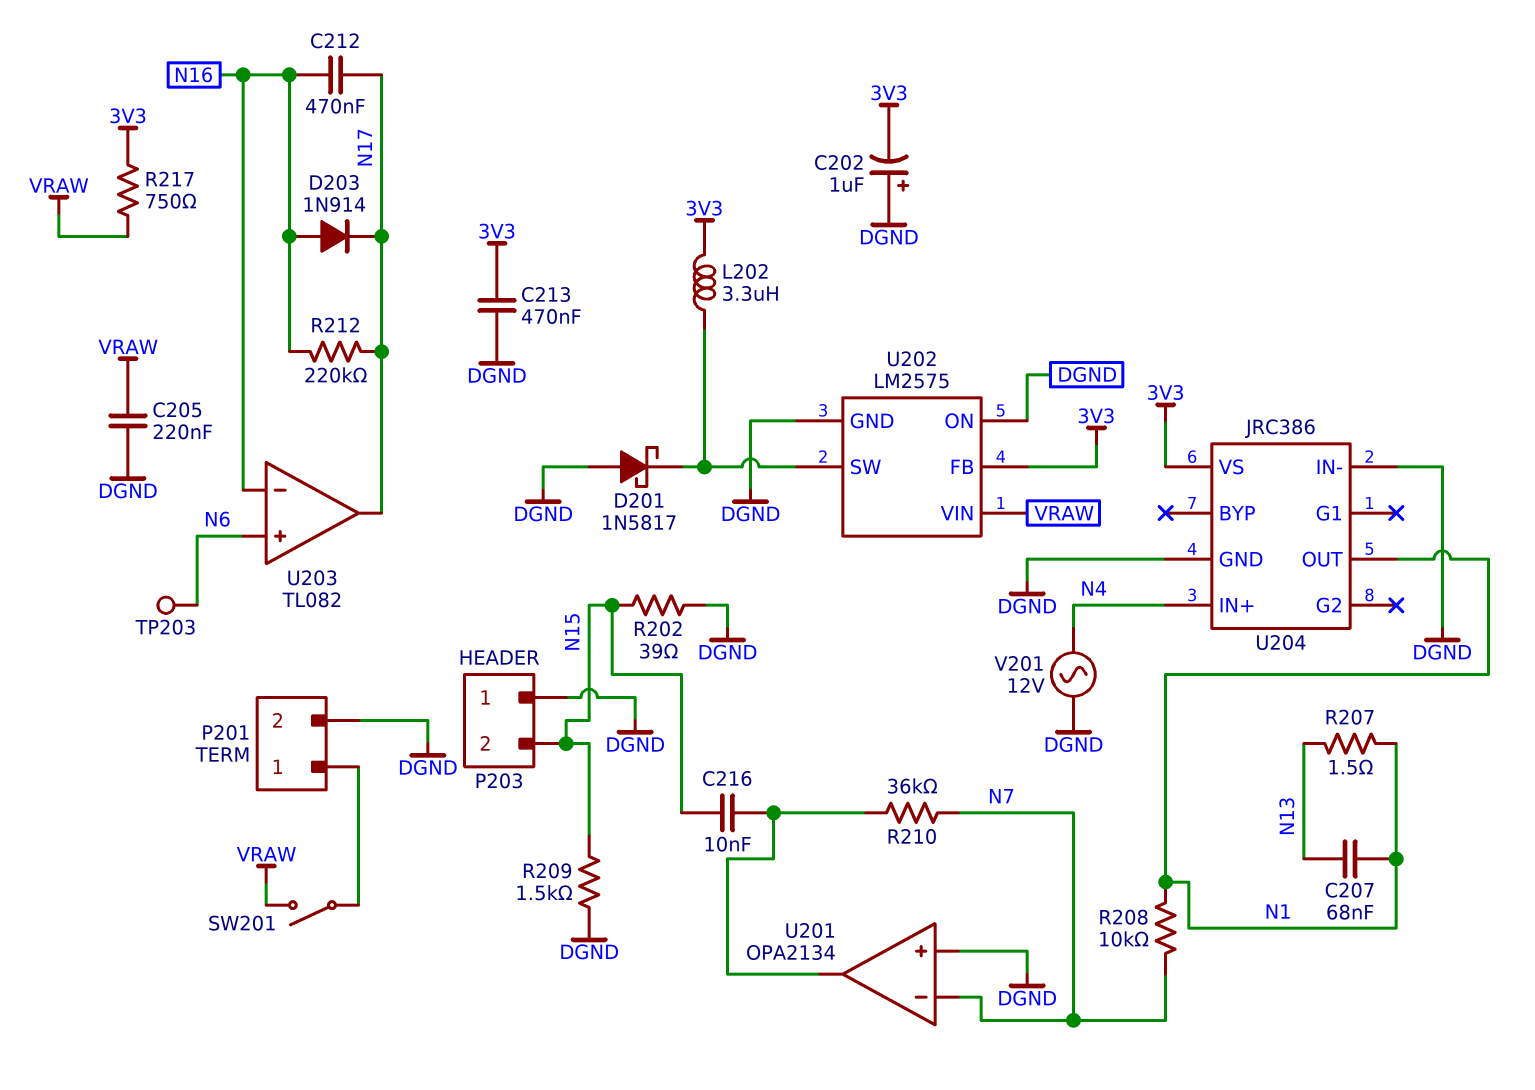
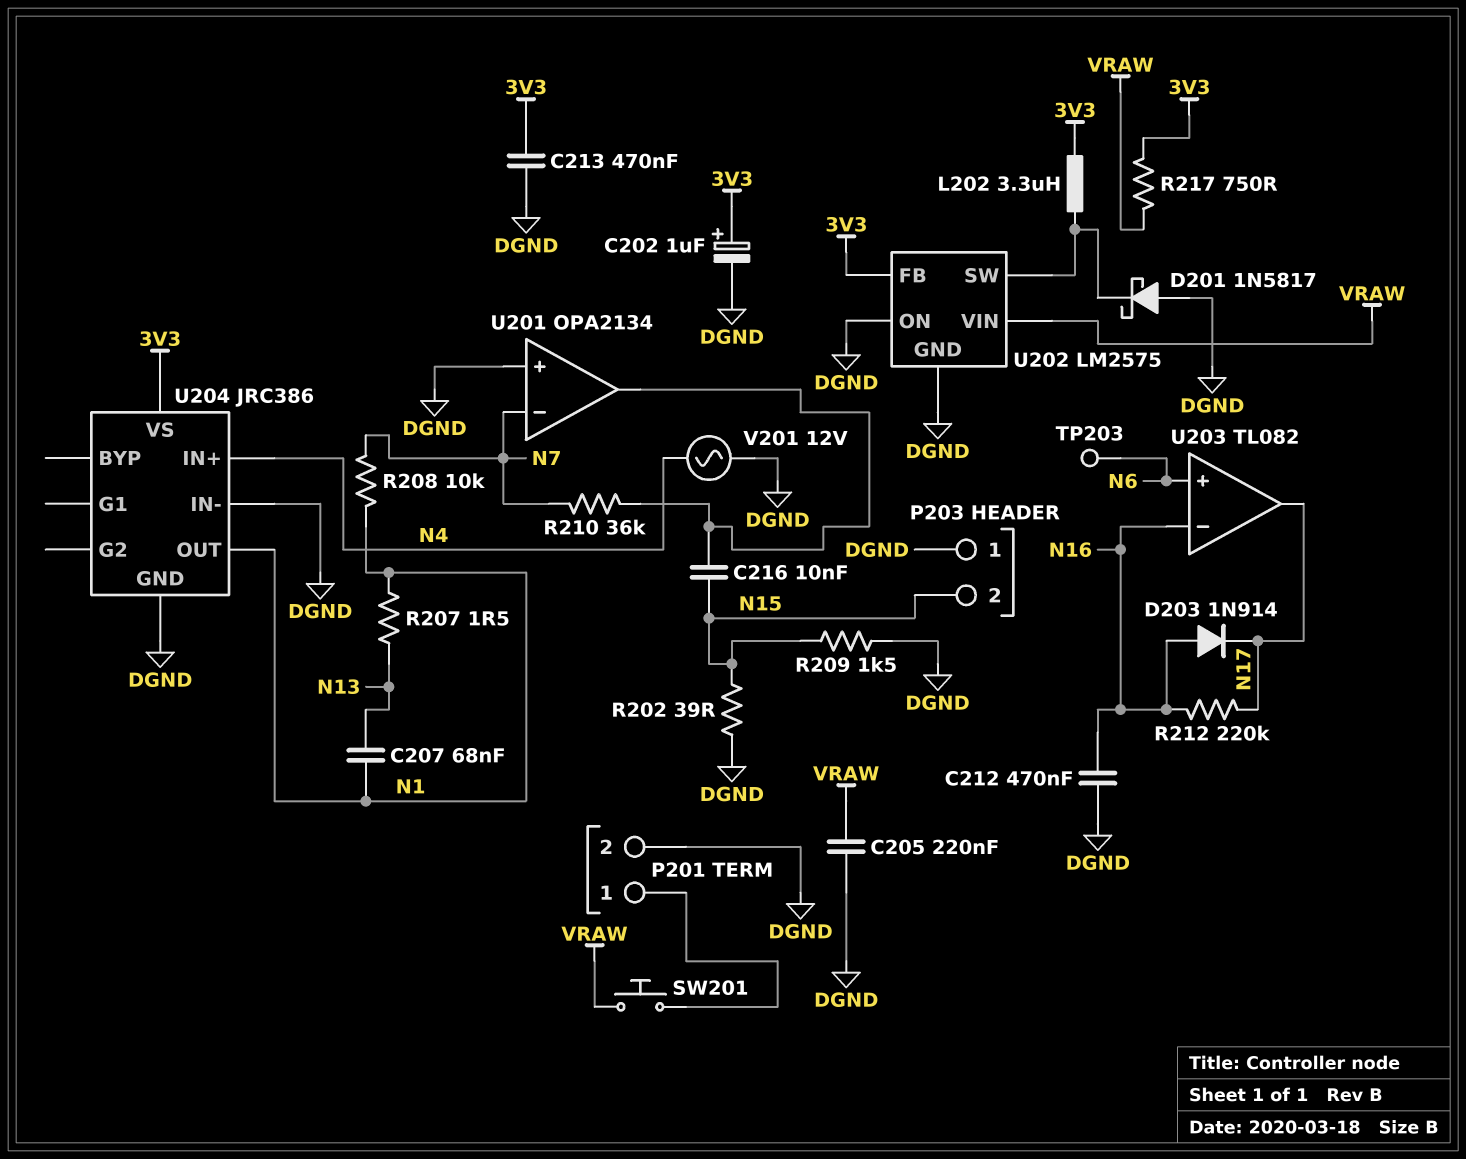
C202: 1uF (plus DGND, minus 3V3) -> 1uF (plus 3V3, minus DGND)
C212: 470nF (N16, N17) -> 470nF (DGND, N16)
SW201: switch (P201/1, VRAW) -> button (P201/1, VRAW)

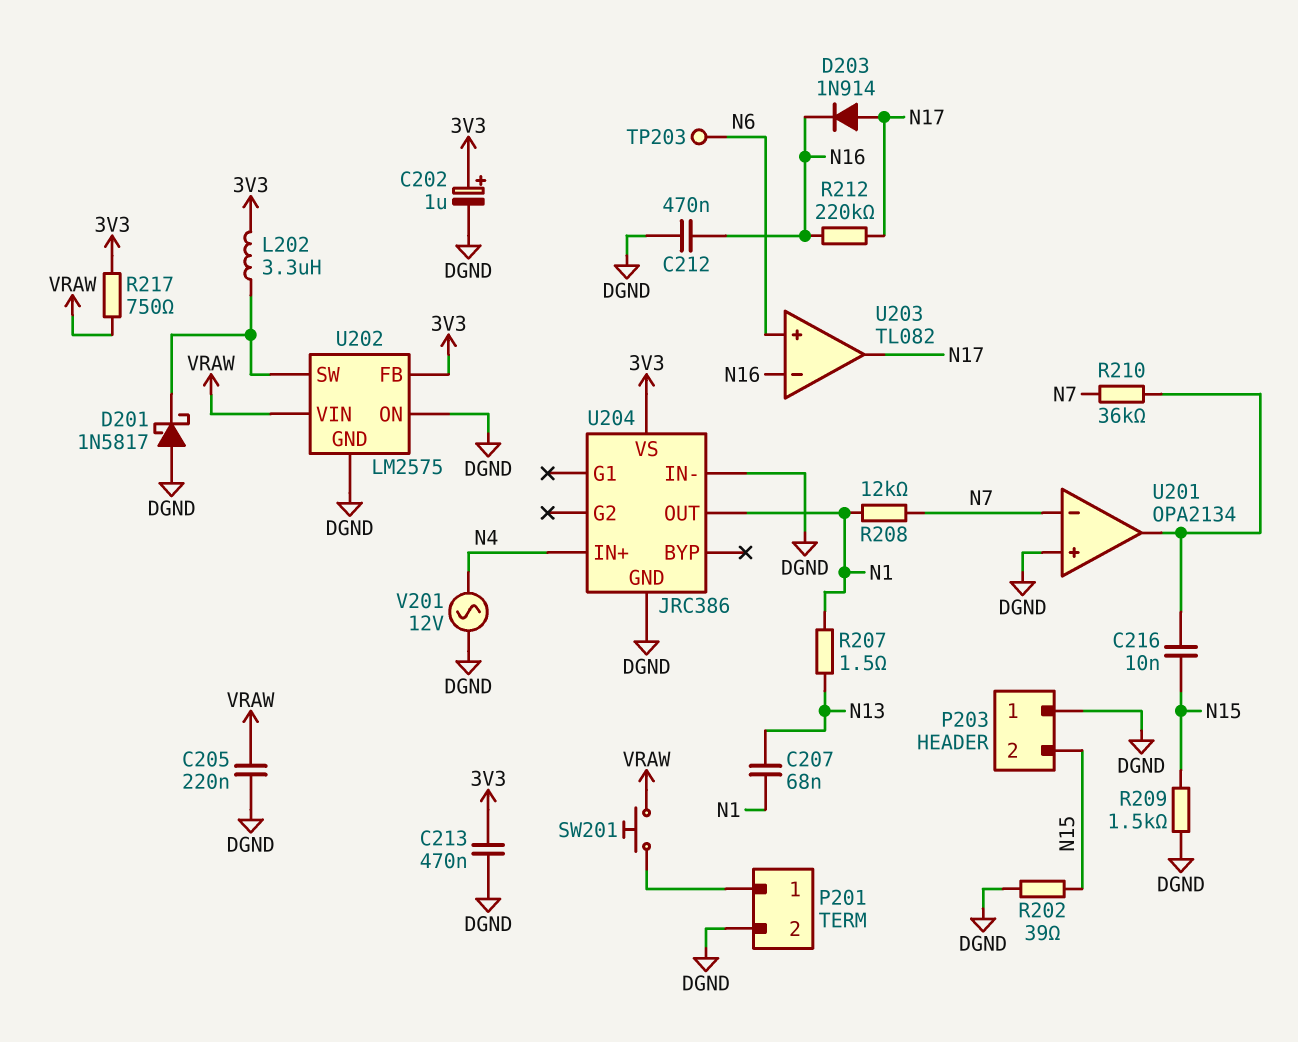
D203: diode 1N914 (A N16, K N17) -> diode 1N914 (A N17, K N16)
R208: 10k (N1, N7) -> 12k (N1, N7)

